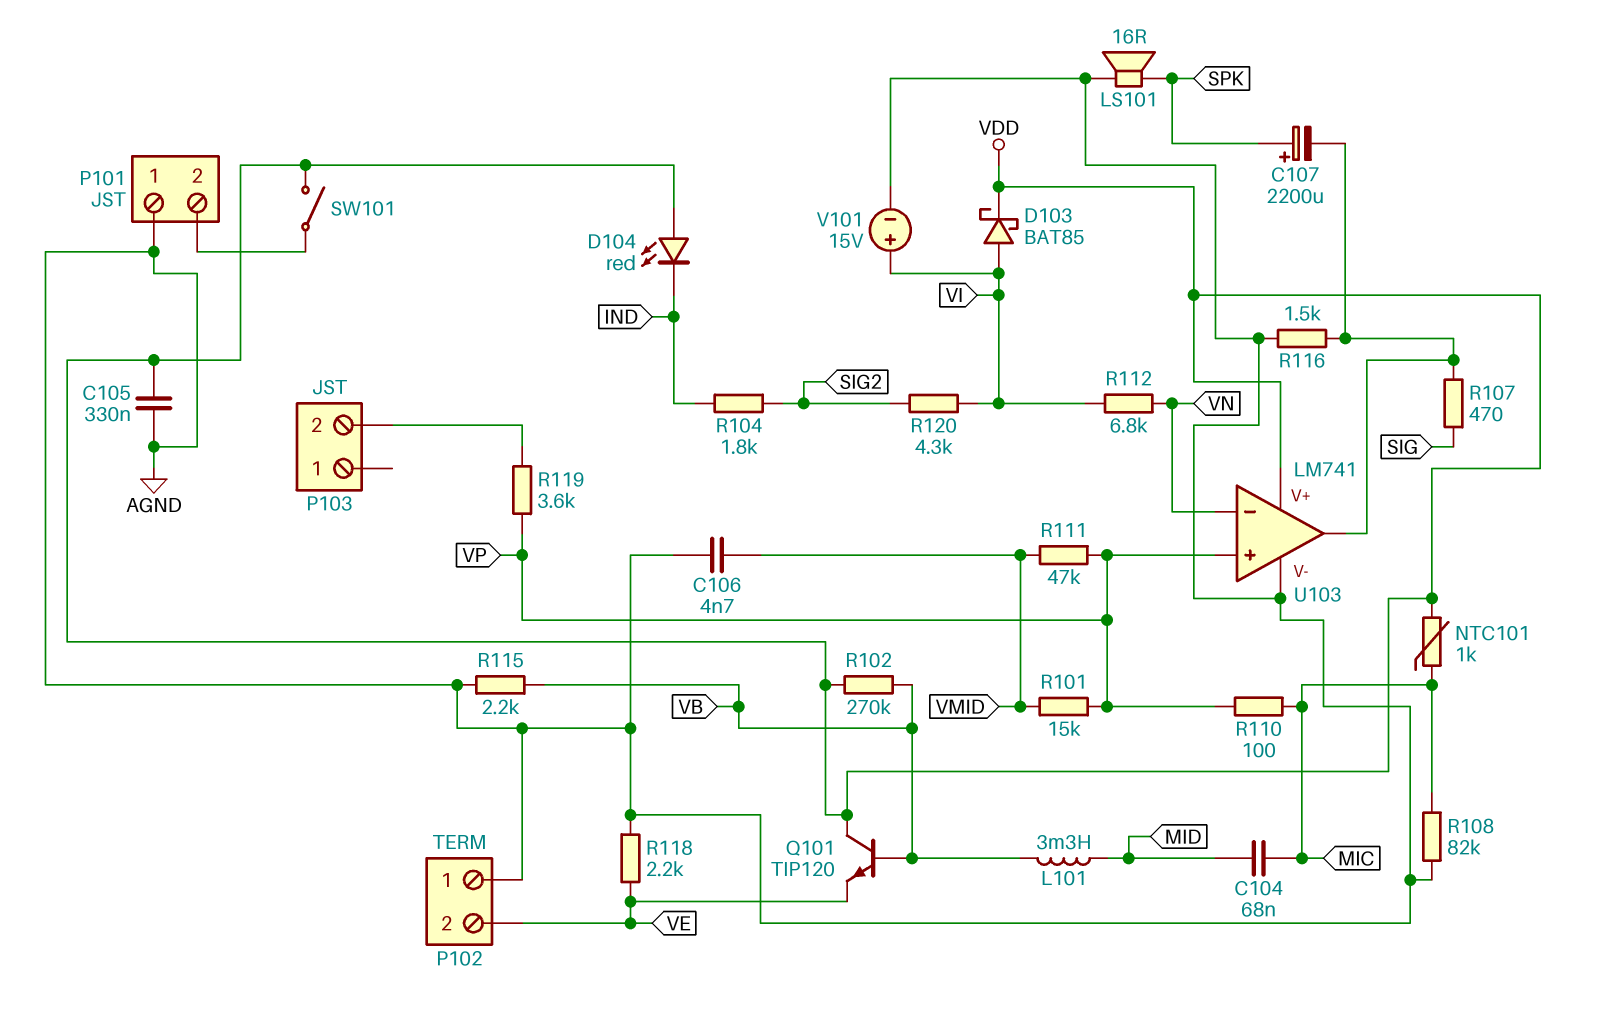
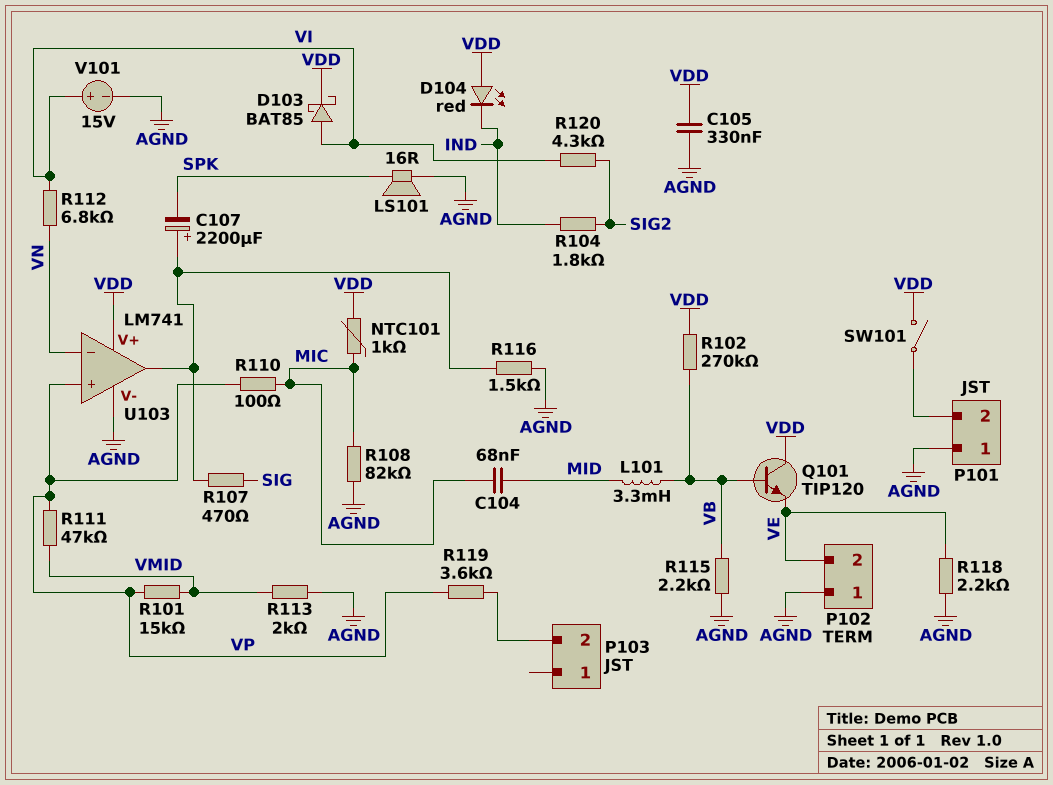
C106: 4.7nF (AGND, VMID) -> none
C107: 2200uF (plus SPK, minus U103/out) -> 2200uF (plus U103/out, minus SPK)
R113: none -> 2k (AGND, VMID)

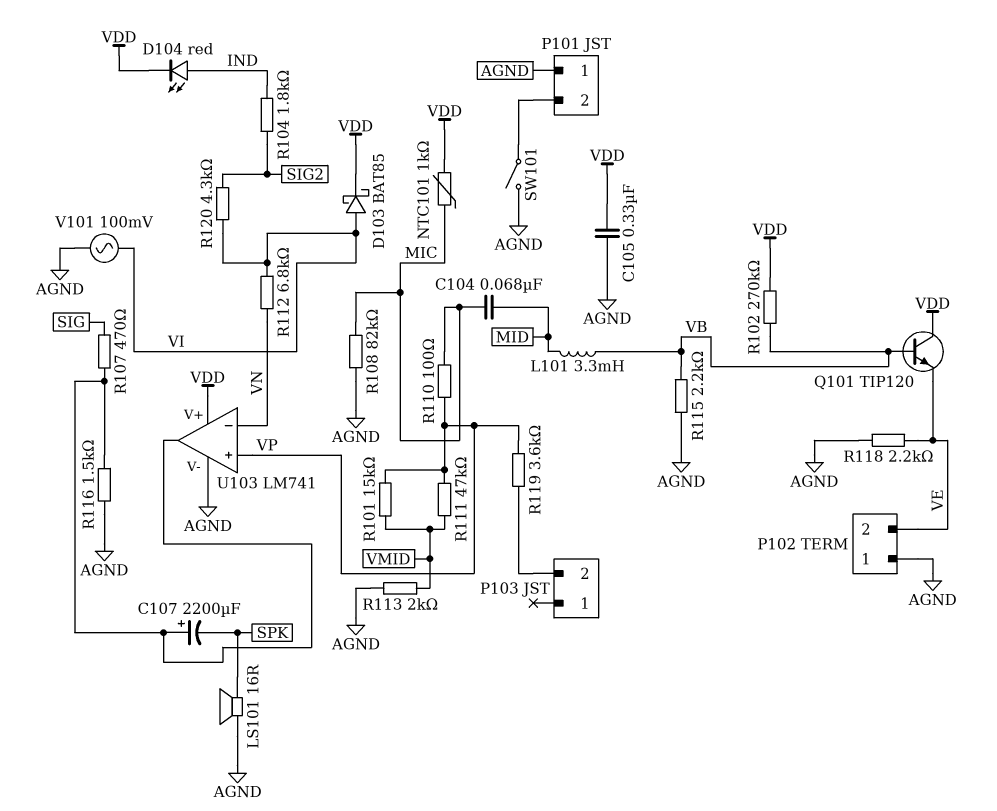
D104: LED red (A VDD, K IND) -> LED red (A IND, K VDD)
SW101: switch (P101/2, VDD) -> switch (AGND, P101/2)
V101: 15V (plus VI, minus AGND) -> AC 100mV (AGND, VI)

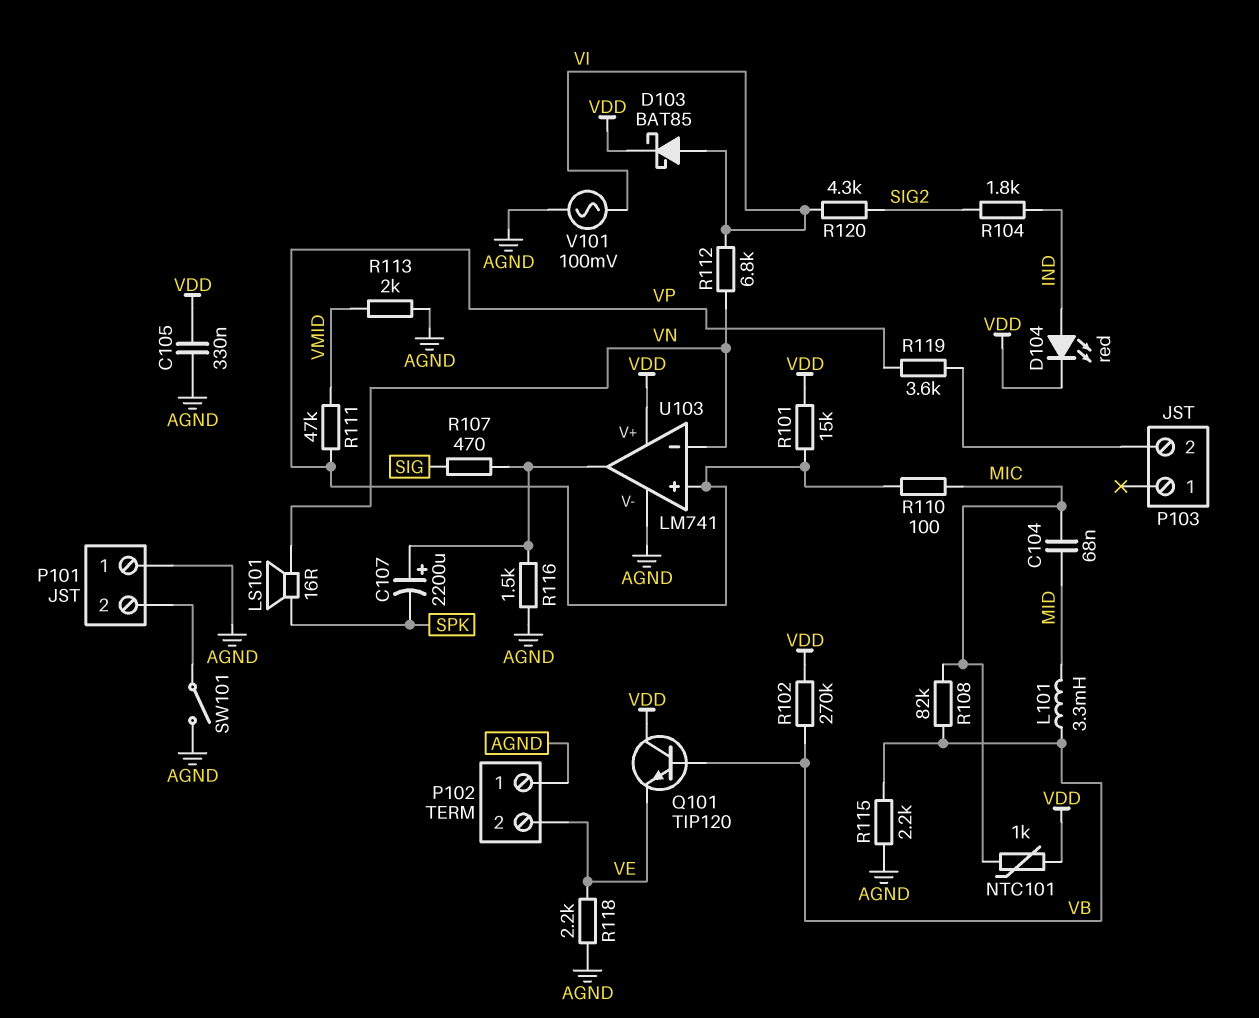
LS101: speaker 16R (AGND, SPK) -> speaker 16R (SPK, VN)
R101: 15k (VMID, VP) -> 15k (VDD, VP)
R108: 82k (AGND, MIC) -> 82k (MIC, VB)

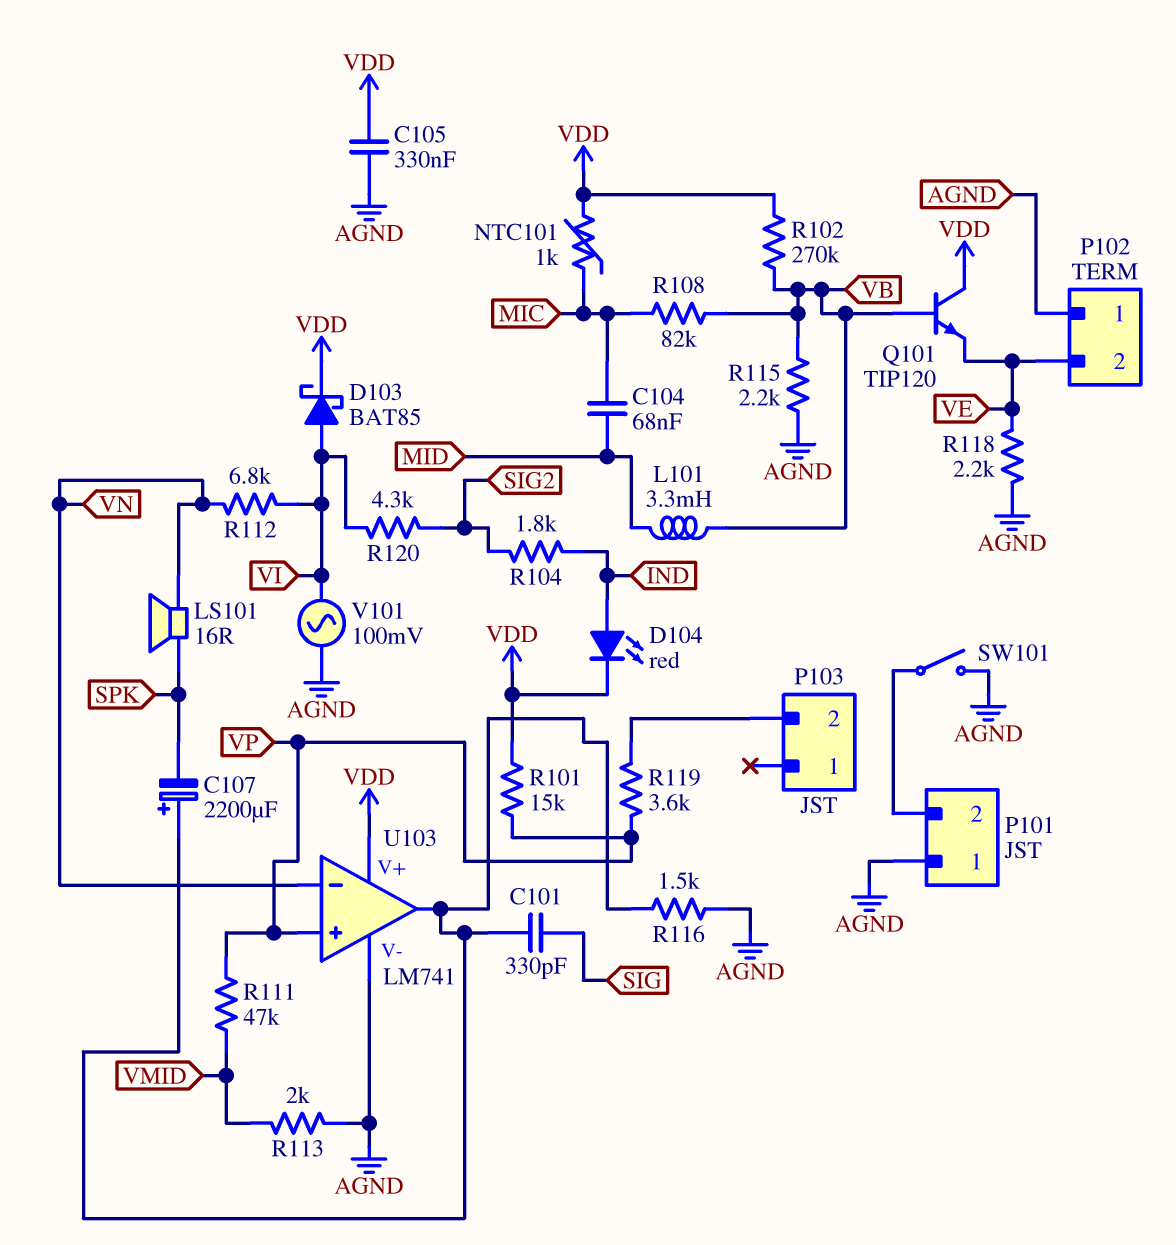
C101: none -> 330pF (SIG, U103/out)
R107: 470 (SIG, U103/out) -> none
R110: 100 (MIC, VP) -> none

